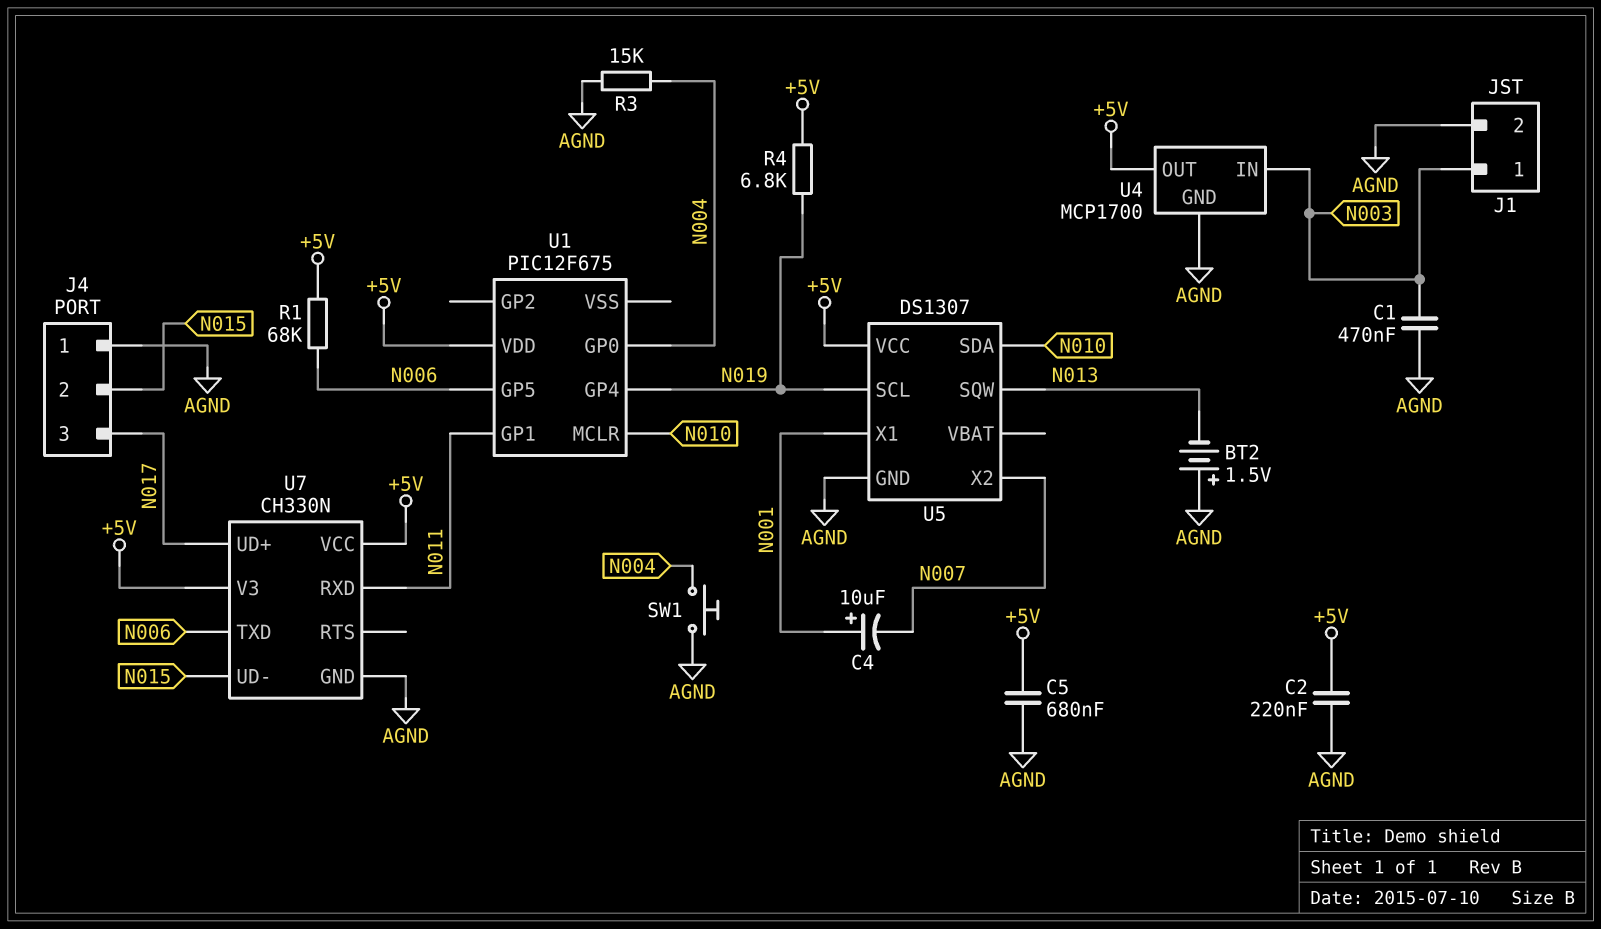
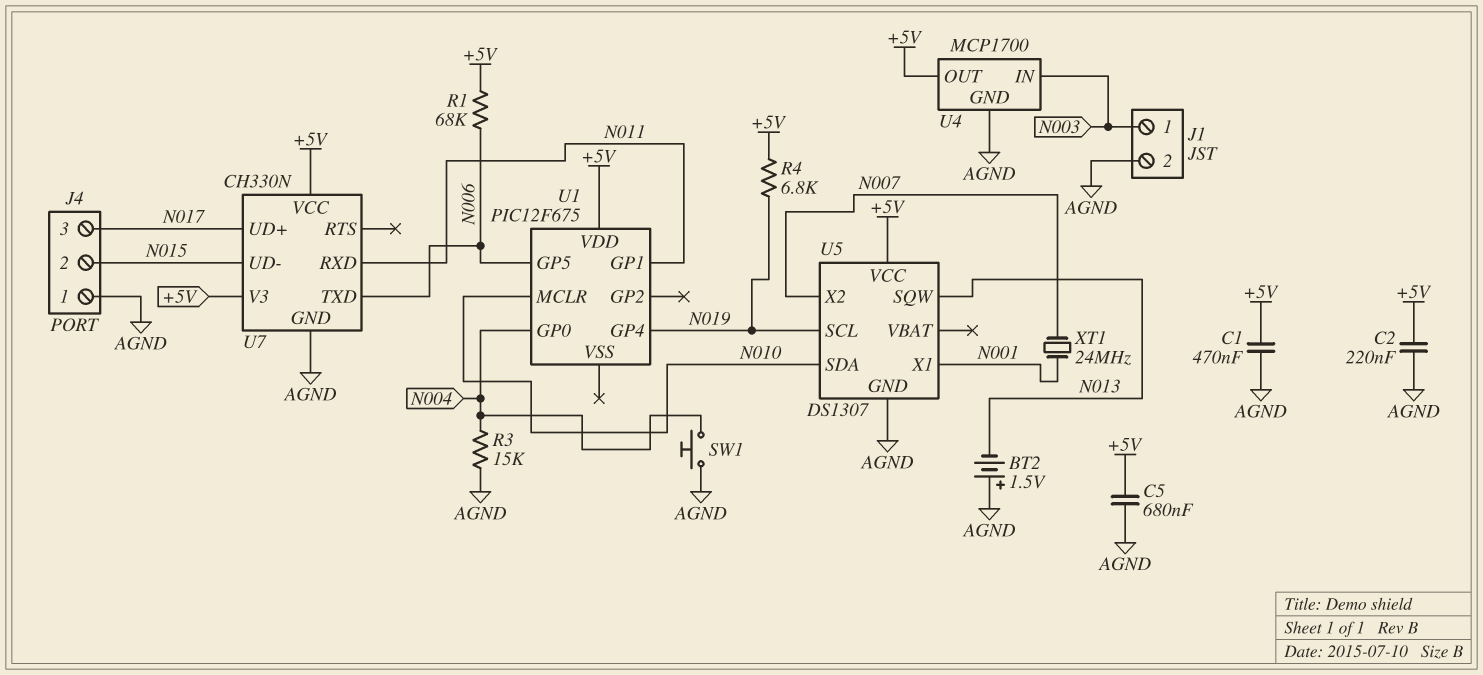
C1: 470nF (AGND, N003) -> 470nF (+5V, AGND)
C4: 10uF (plus N001, minus N007) -> none
XT1: none -> 24MHz (N001, N007)

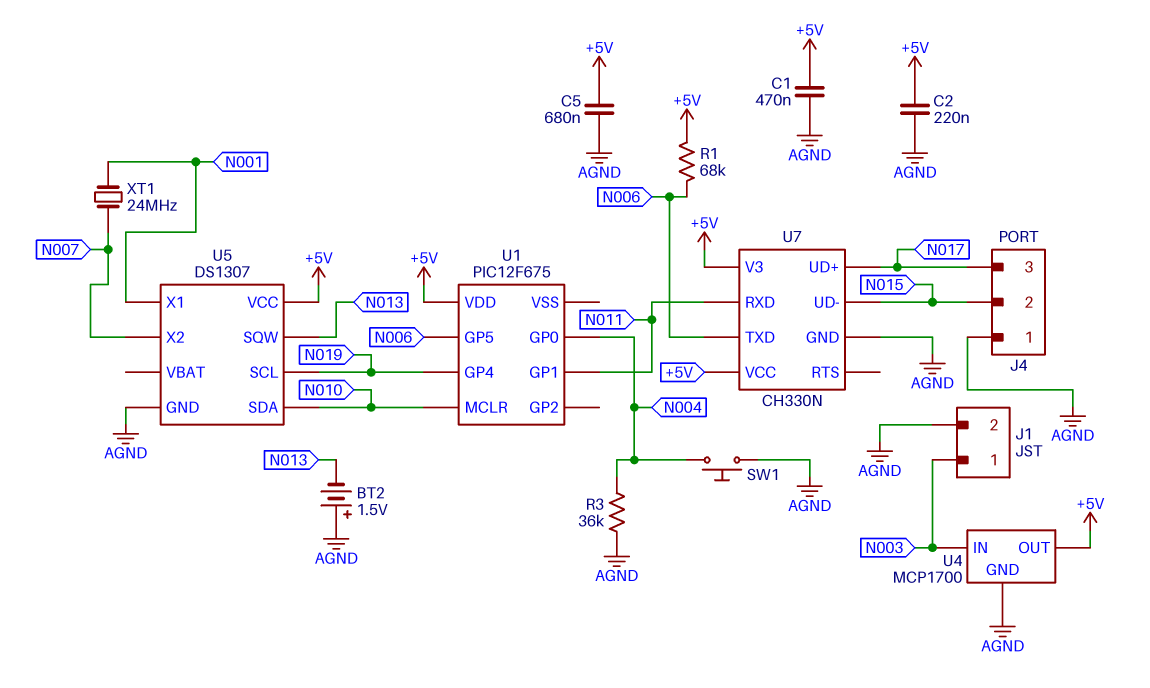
R3: 15k (AGND, N004) -> 36k (AGND, N004)
R4: 6.8k (+5V, N019) -> none

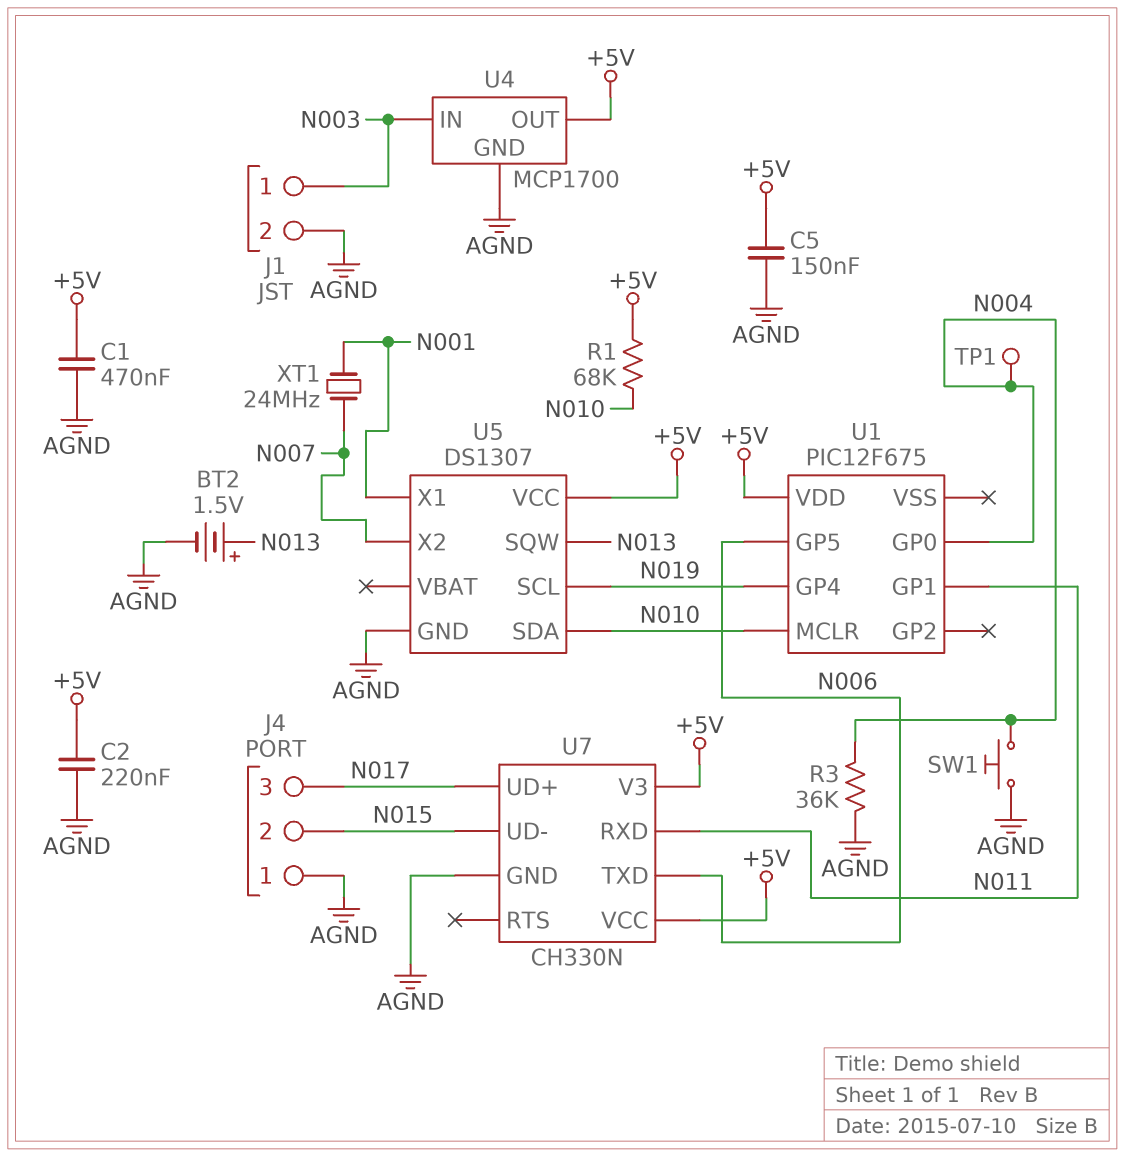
BT2: 1.5V (plus AGND, minus N013) -> 1.5V (plus N013, minus AGND)
C5: 680nF (+5V, AGND) -> 150nF (+5V, AGND)
R1: 68k (+5V, N006) -> 68k (+5V, N010)
TP1: none -> test point (N004)

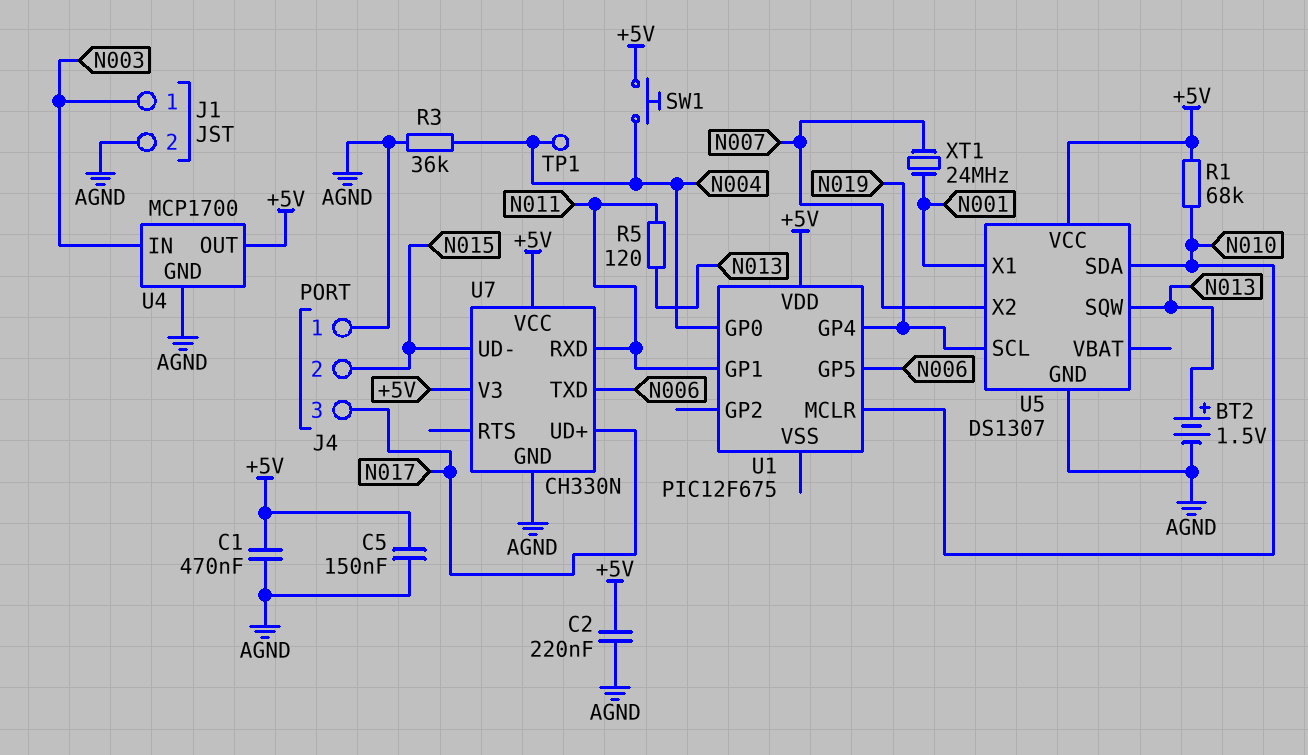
R5: none -> 120 (N011, N013)
SW1: button (AGND, N004) -> button (+5V, N004)

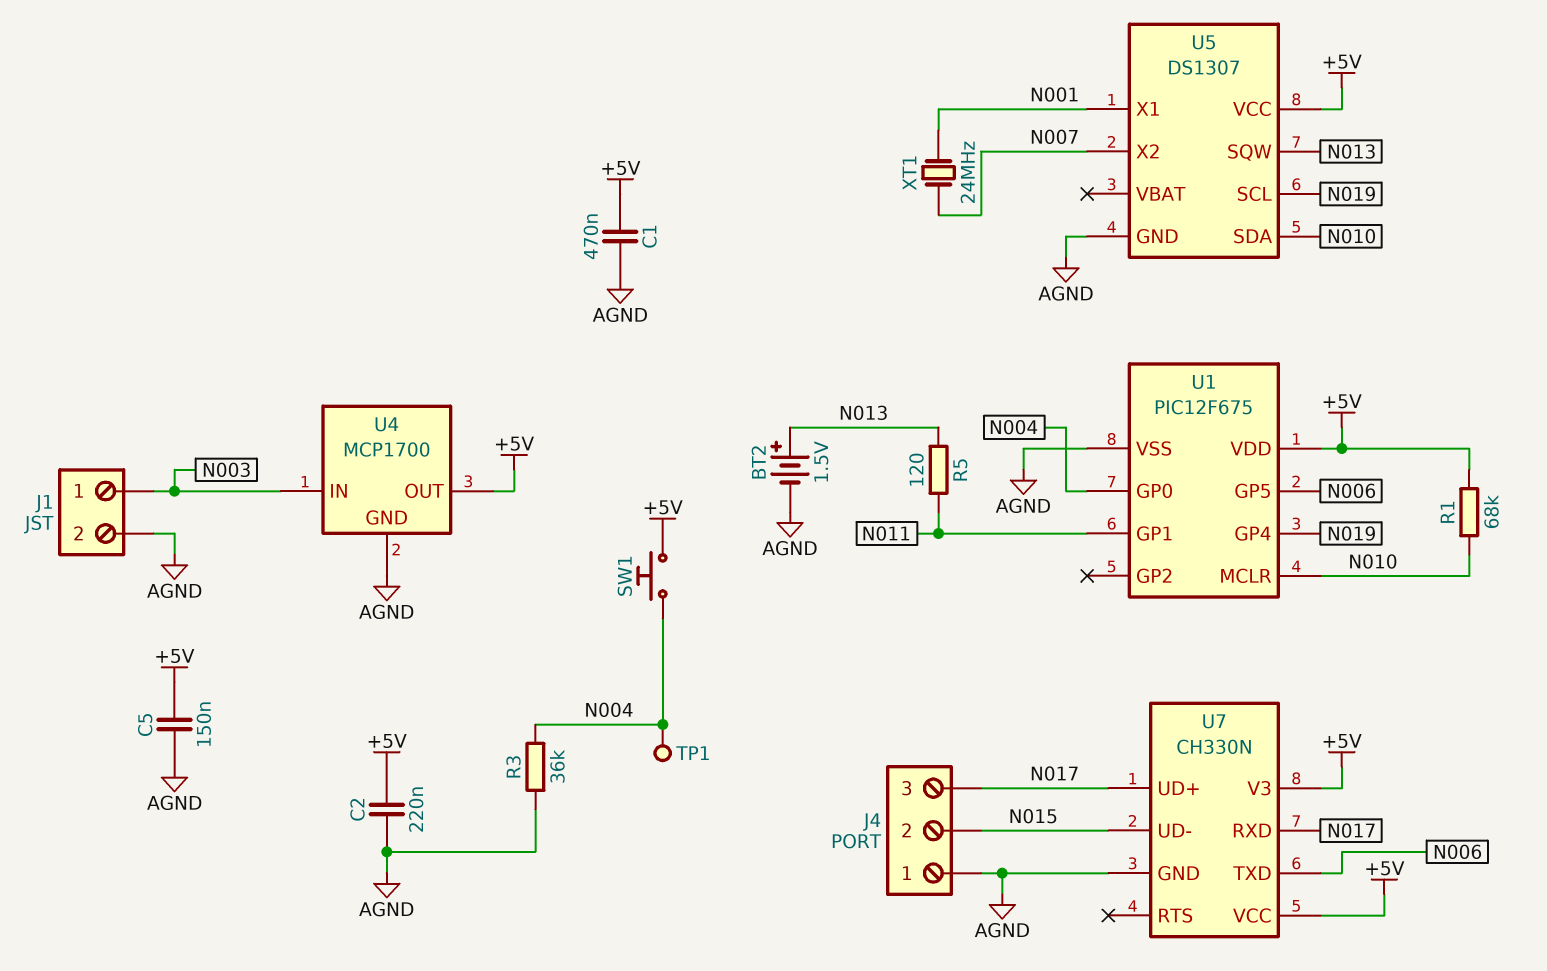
U1 pin VSS: none -> AGND
U7 pin RXD: N011 -> N017

